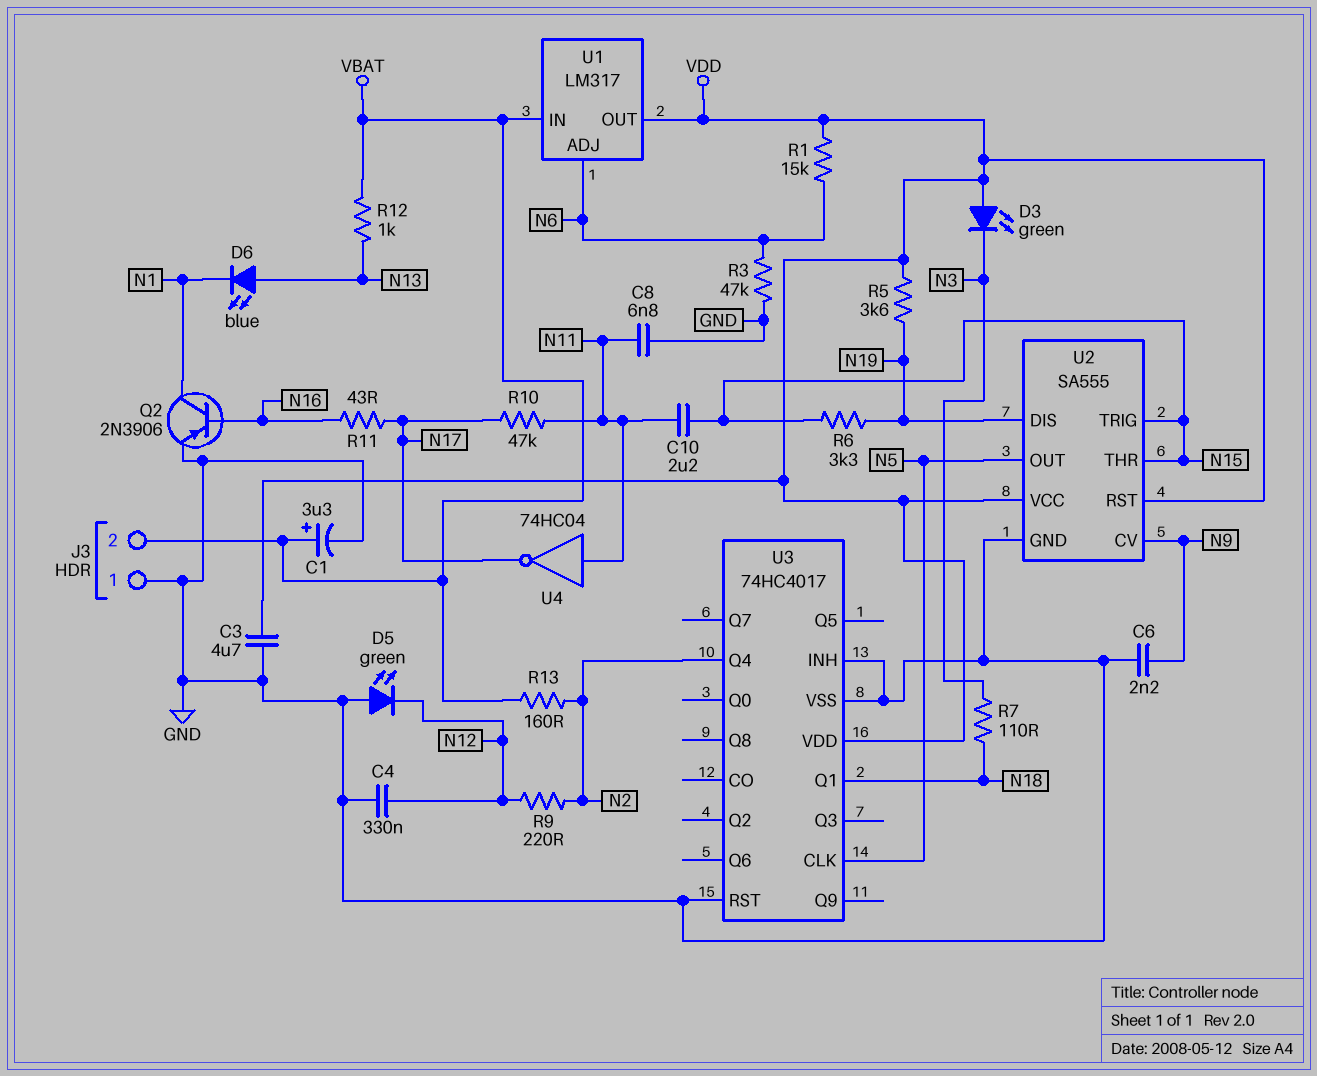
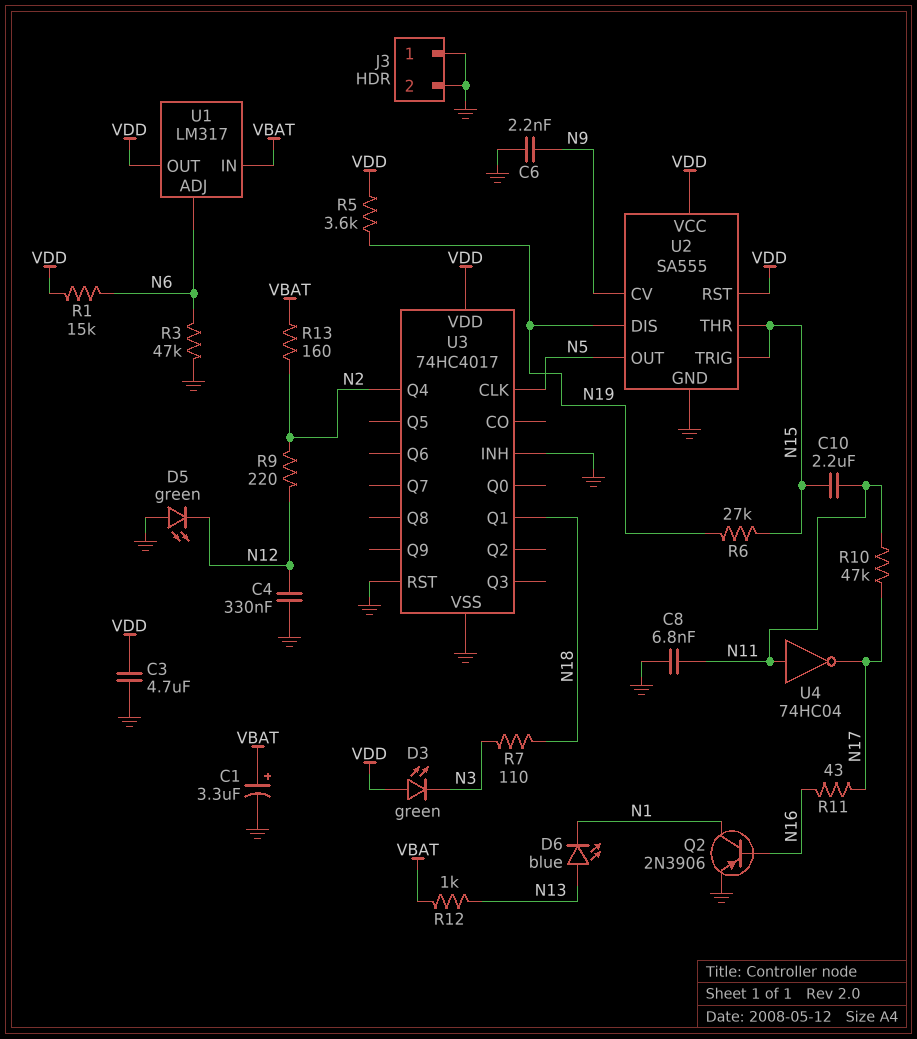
J3 pin 2: VBAT -> GND
R6: 3.3k (N15, N19) -> 27k (N15, N19)

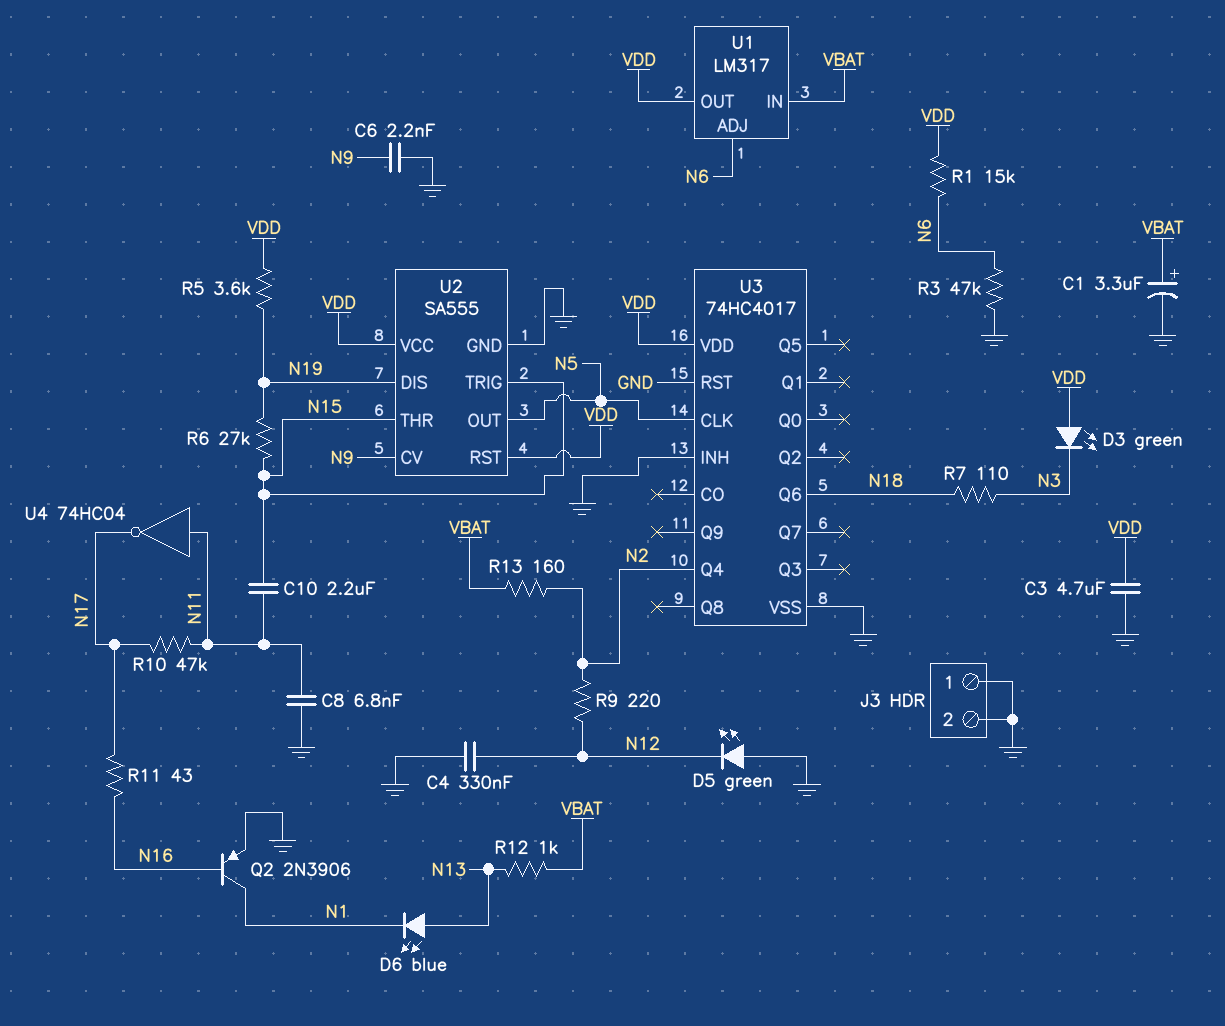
U3 pin Q1: N18 -> none
U3 pin Q6: none -> N18

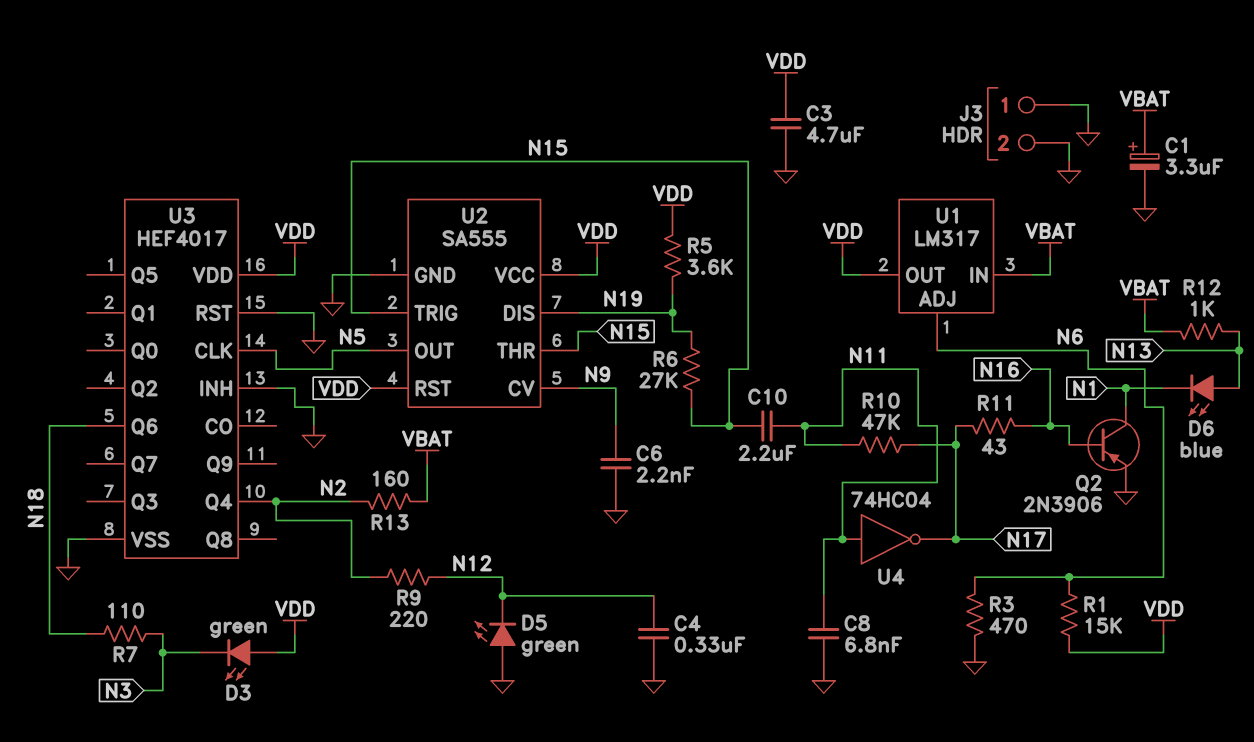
R3: 47k (GND, N6) -> 470 (GND, N6)
U3: 74HC4017 -> HEF4017

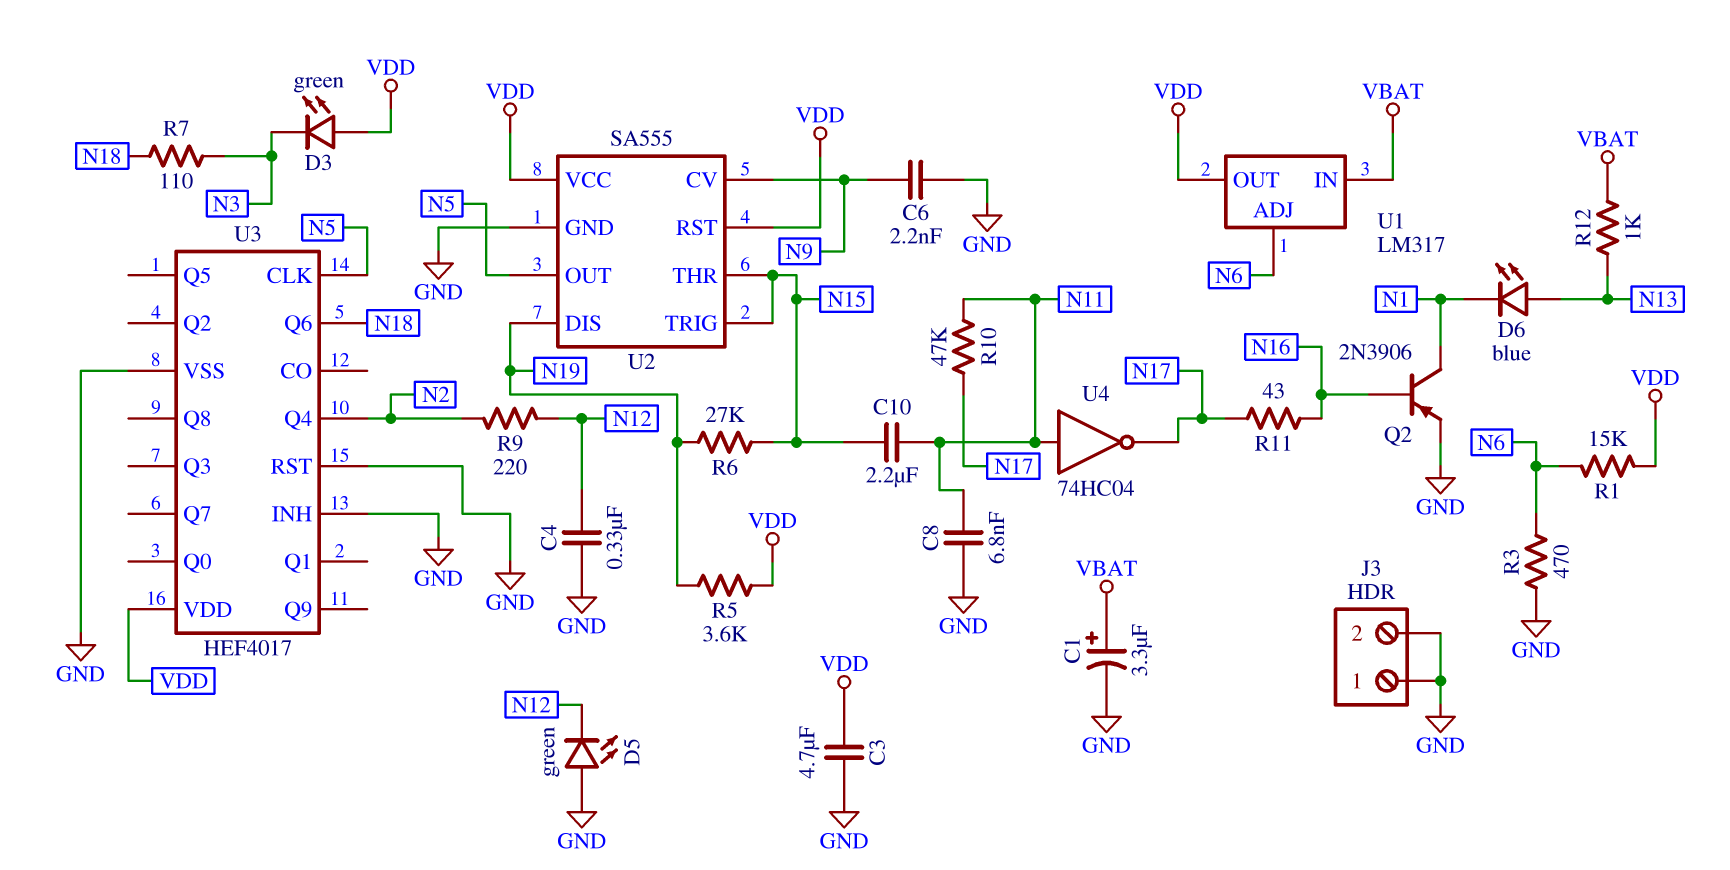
R13: 160 (N2, VBAT) -> none

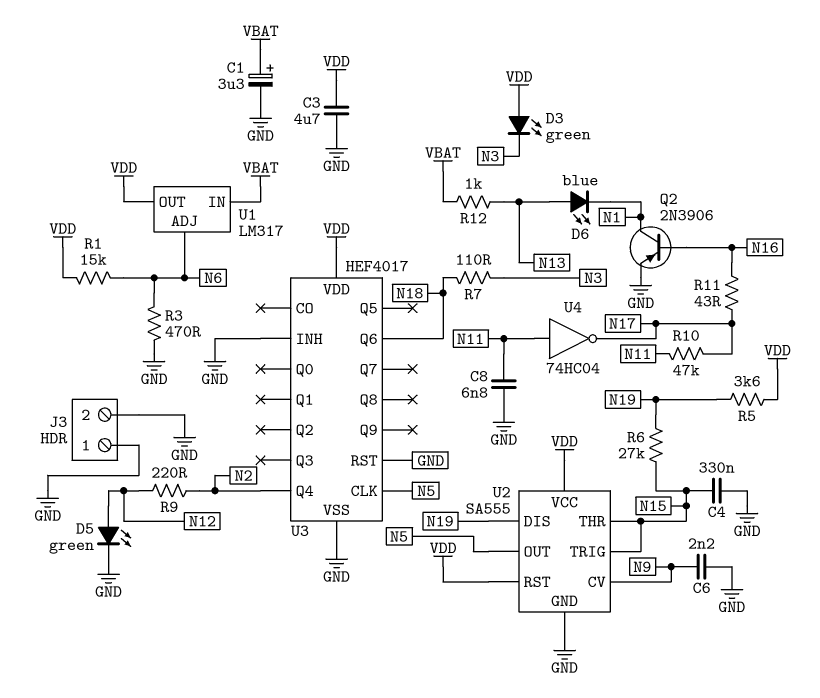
C4: 330nF (GND, N12) -> 330nF (GND, N15)
C10: 2.2uF (N11, N15) -> none
D5: LED green (A GND, K N12) -> LED green (A N12, K GND)

